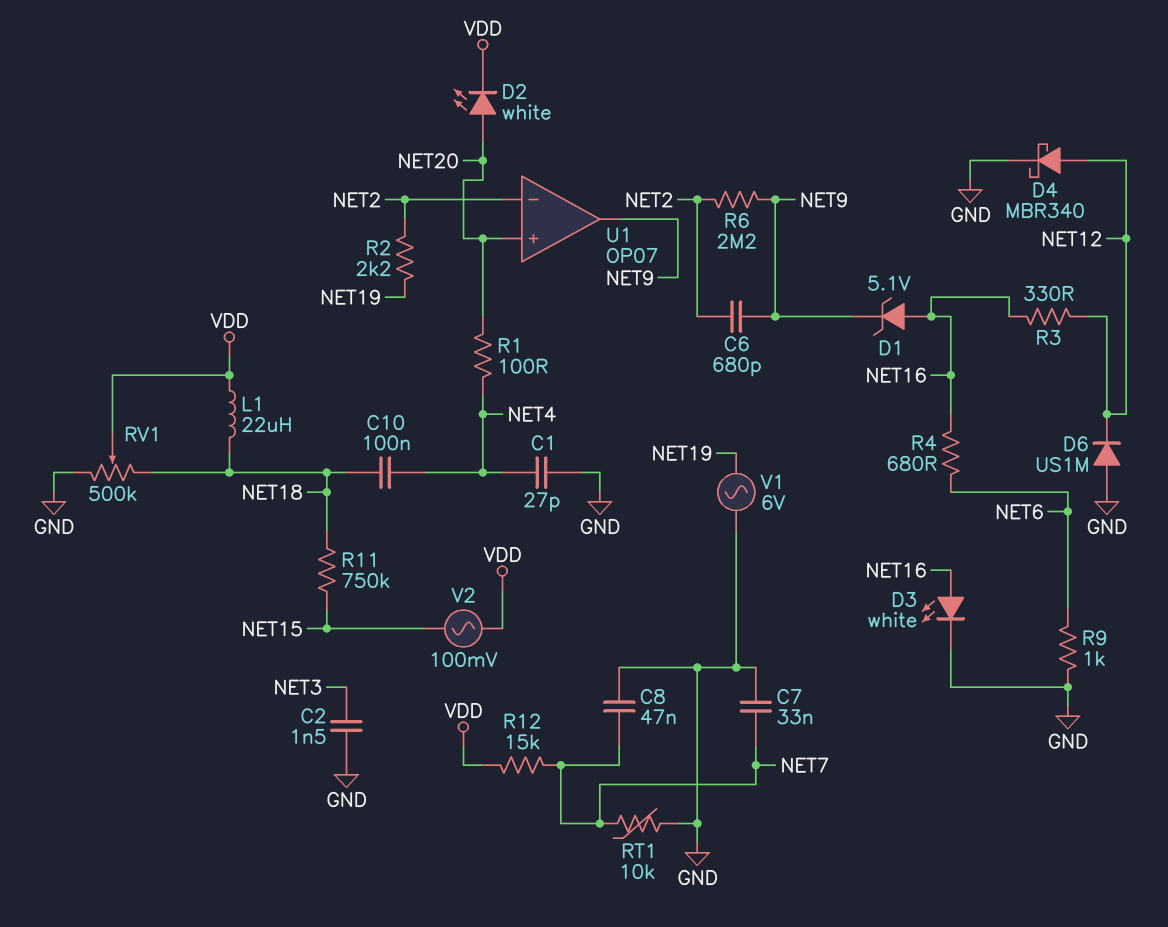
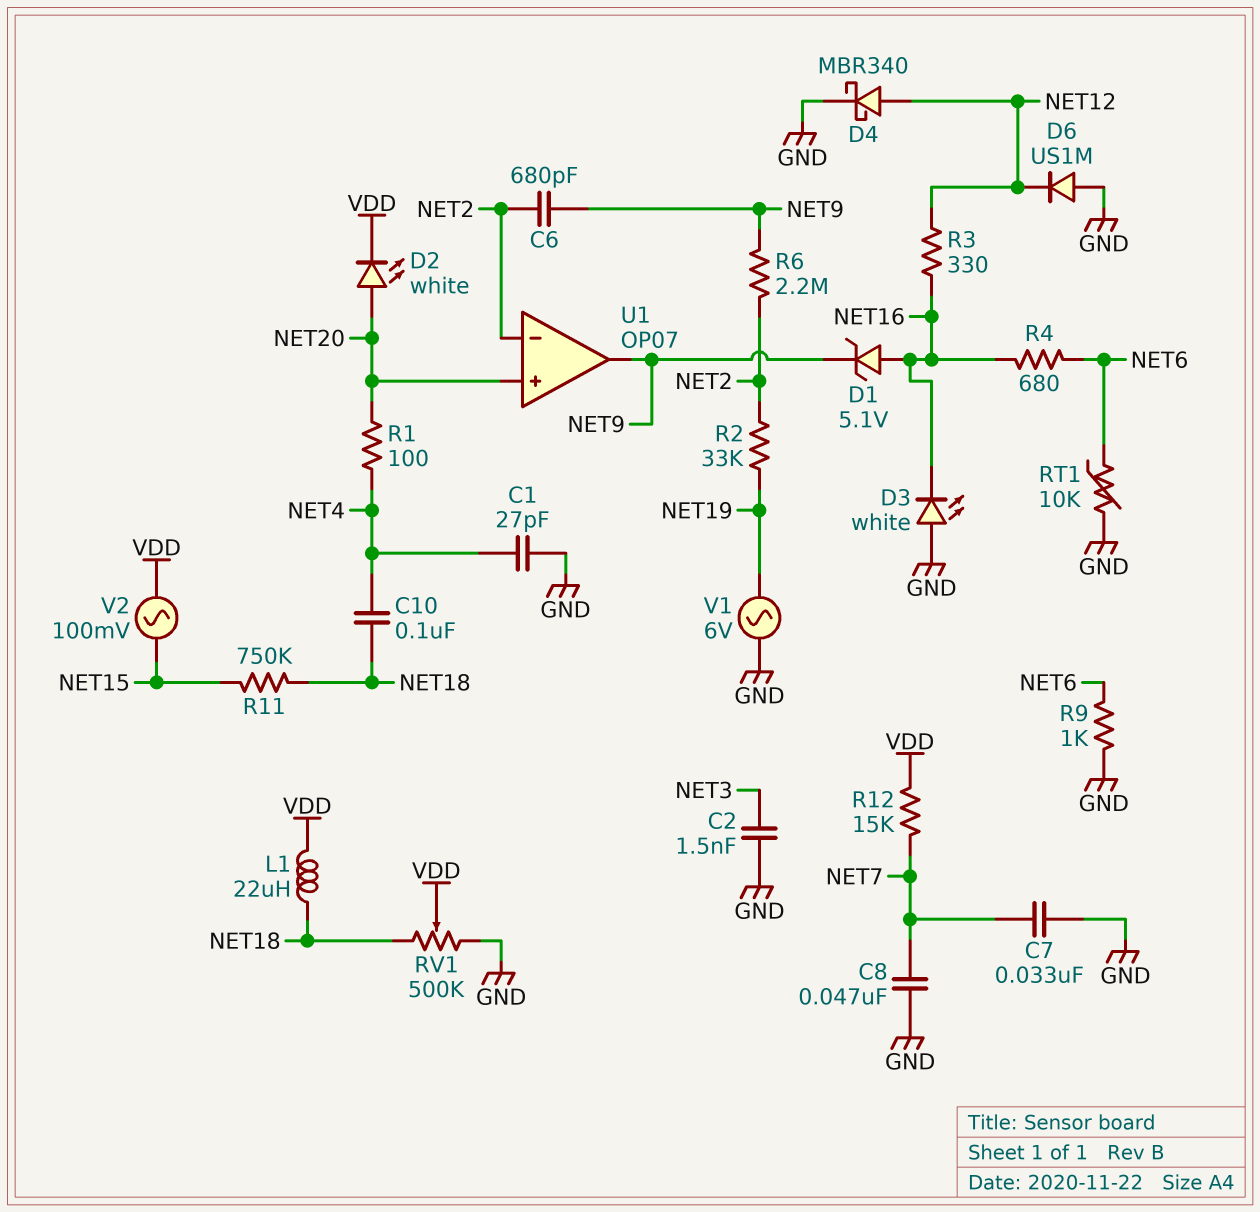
D3: LED white (A NET16, K GND) -> LED white (A GND, K NET16)
R2: 2.2k (NET2, NET19) -> 33k (NET2, NET19)
RT1: 10k (GND, NET7) -> 10k (GND, NET6)

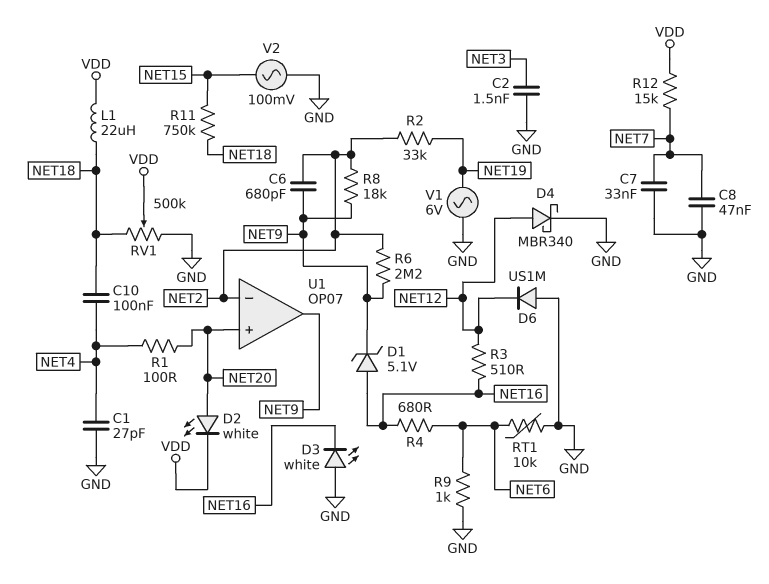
R3: 330 (NET12, NET16) -> 510 (NET12, NET16)
R8: none -> 18k (NET2, NET9)
V2: AC 100mV (NET15, VDD) -> AC 100mV (GND, NET15)

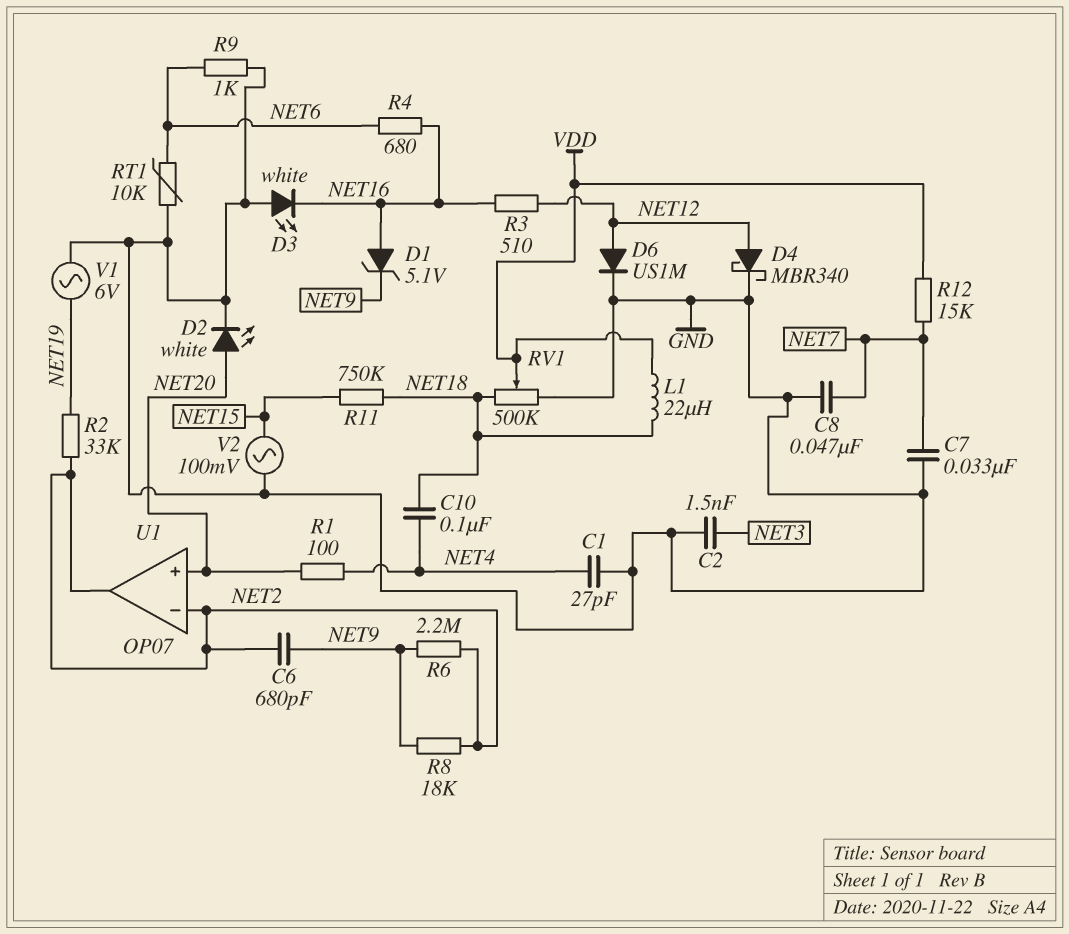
D2: LED white (A NET20, K VDD) -> LED white (A NET20, K GND)
D6: diode US1M (A GND, K NET12) -> diode US1M (A NET12, K GND)
U1 pin out: NET9 -> NET2

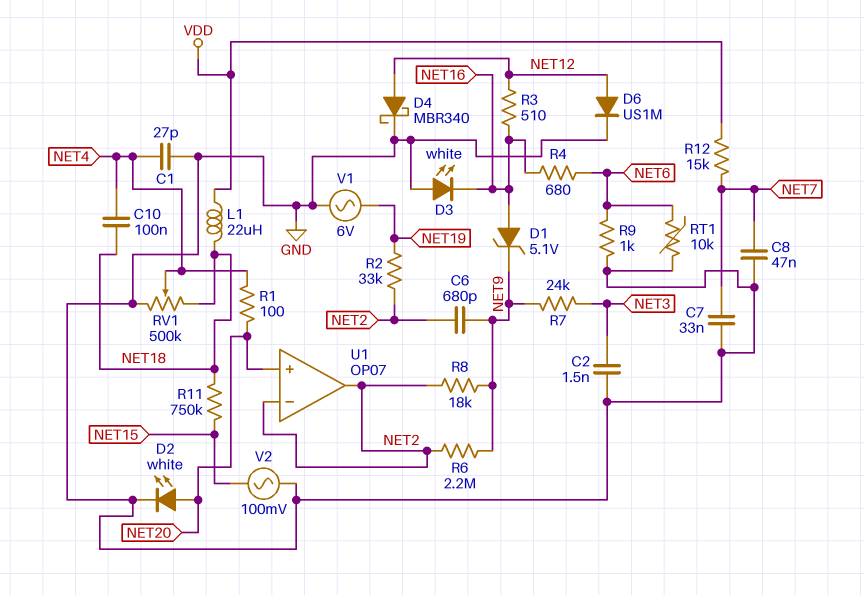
R7: none -> 24k (NET3, NET9)
RV1: 500k (GND, NET18, wiper VDD) -> 500k (GND, NET18, wiper NET4)

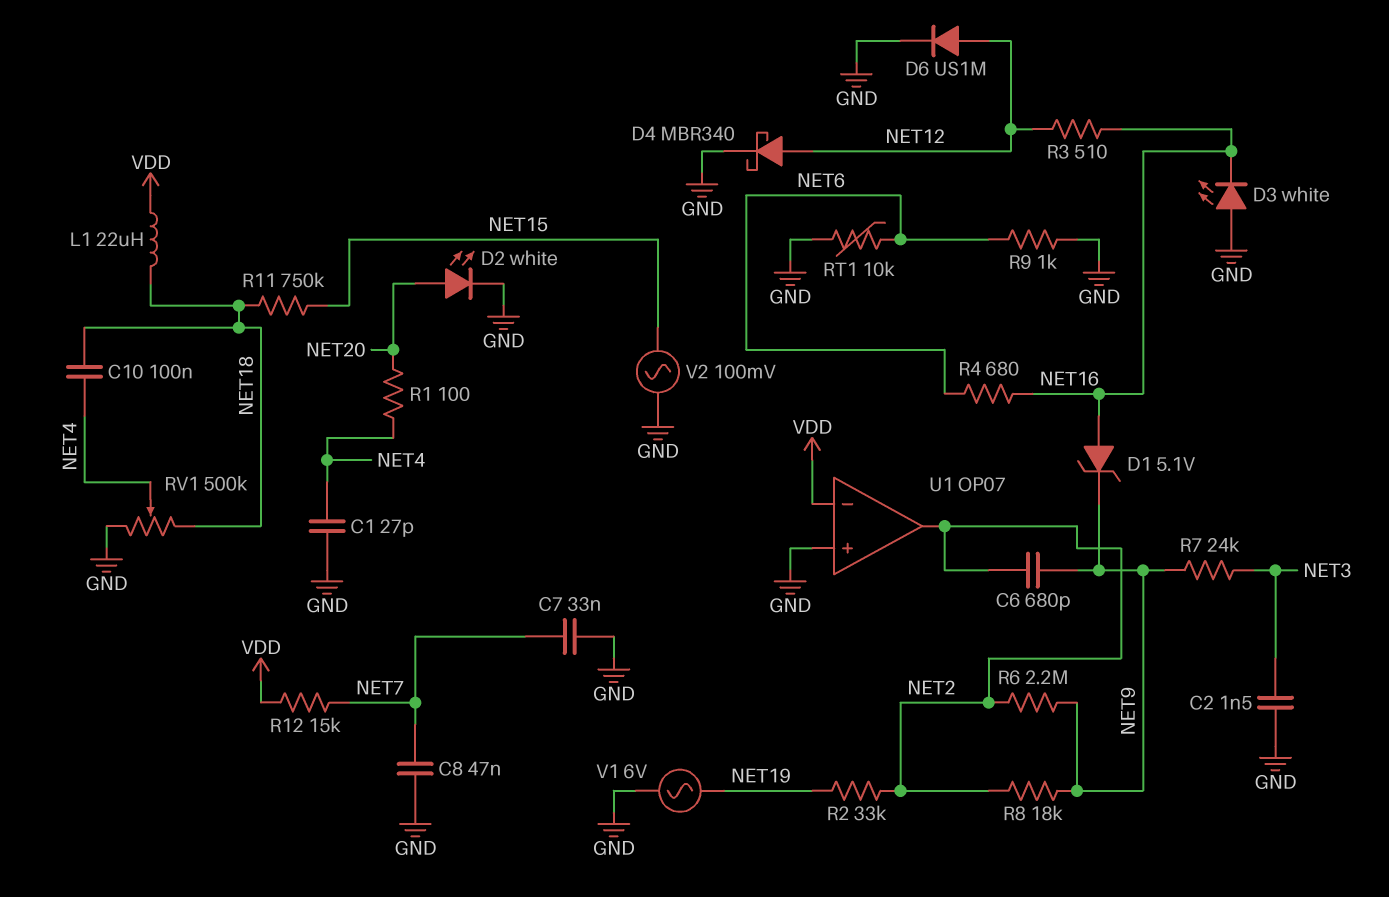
U1 pin in+: NET20 -> GND
U1 pin in-: NET2 -> VDD

